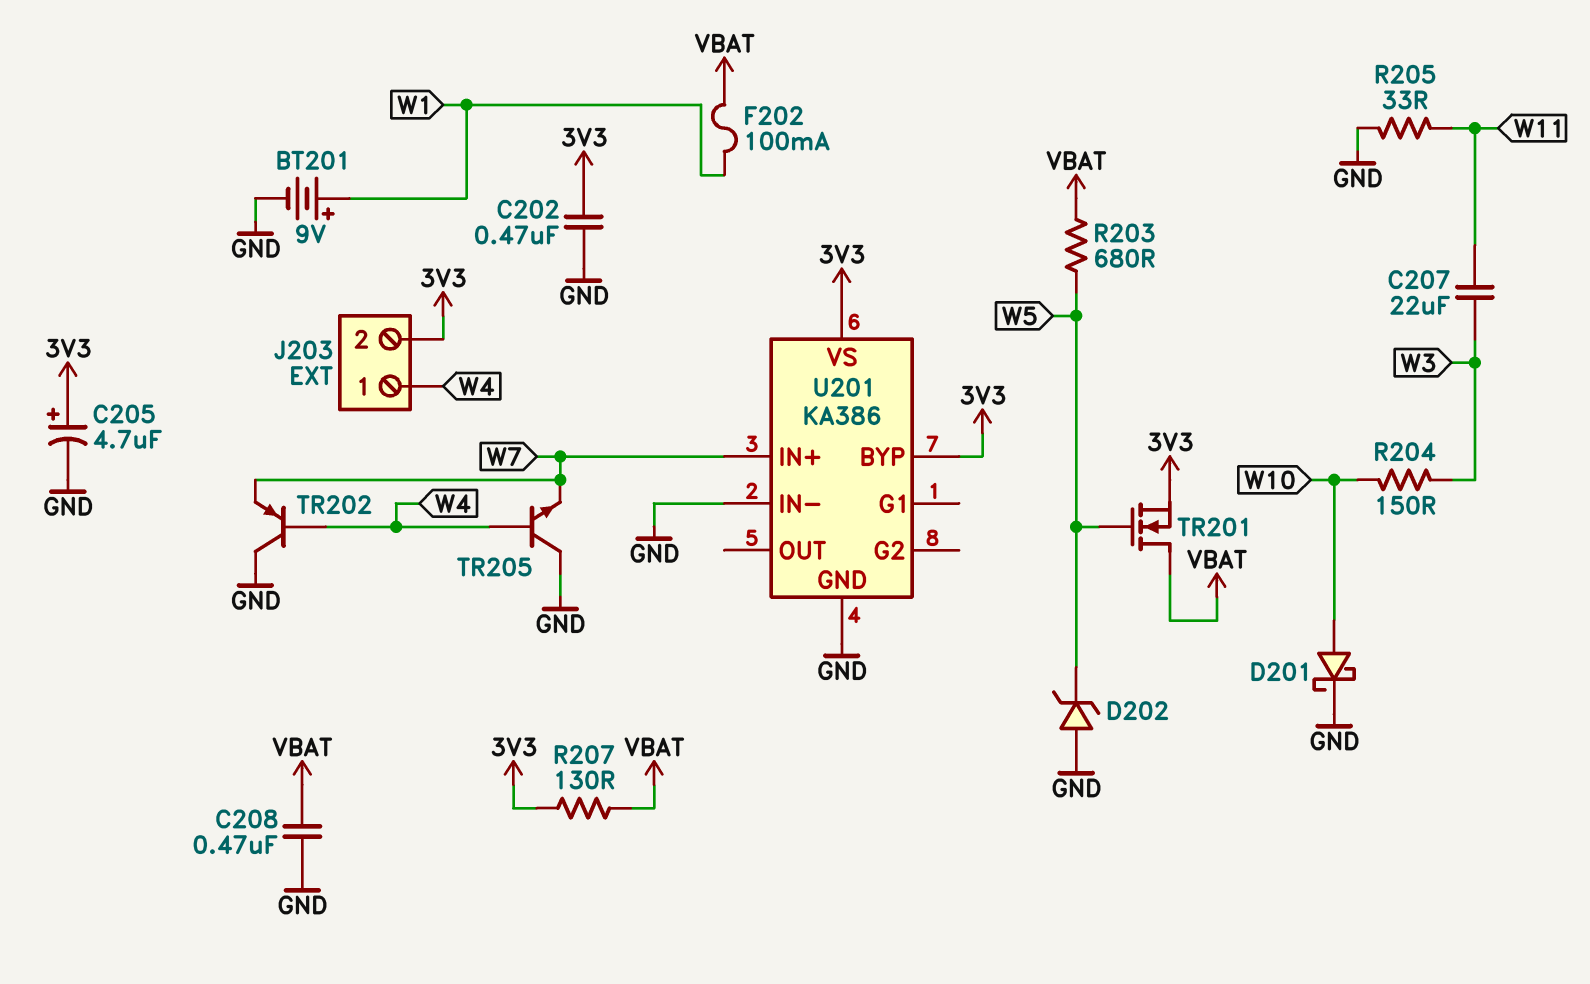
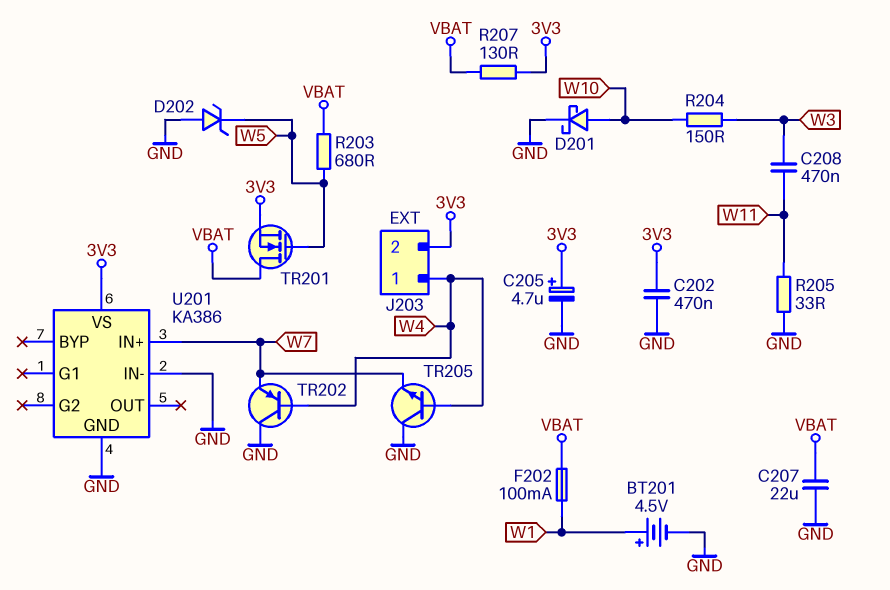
BT201: 9V (plus W1, minus GND) -> 4.5V (plus W1, minus GND)
C207: 22uF (W3, W11) -> 22uF (GND, VBAT)
C208: 470nF (GND, VBAT) -> 470nF (W3, W11)
U201 pin BYP: 3V3 -> none

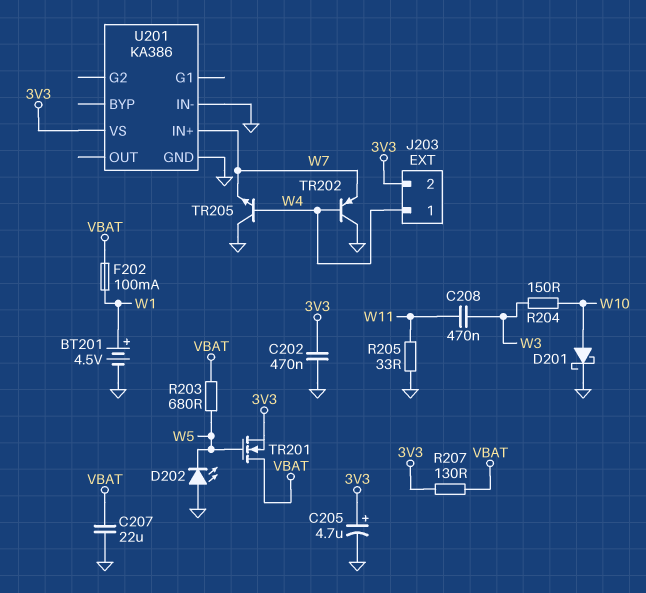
D202: zener (A GND, K W5) -> LED (A GND, K W5)

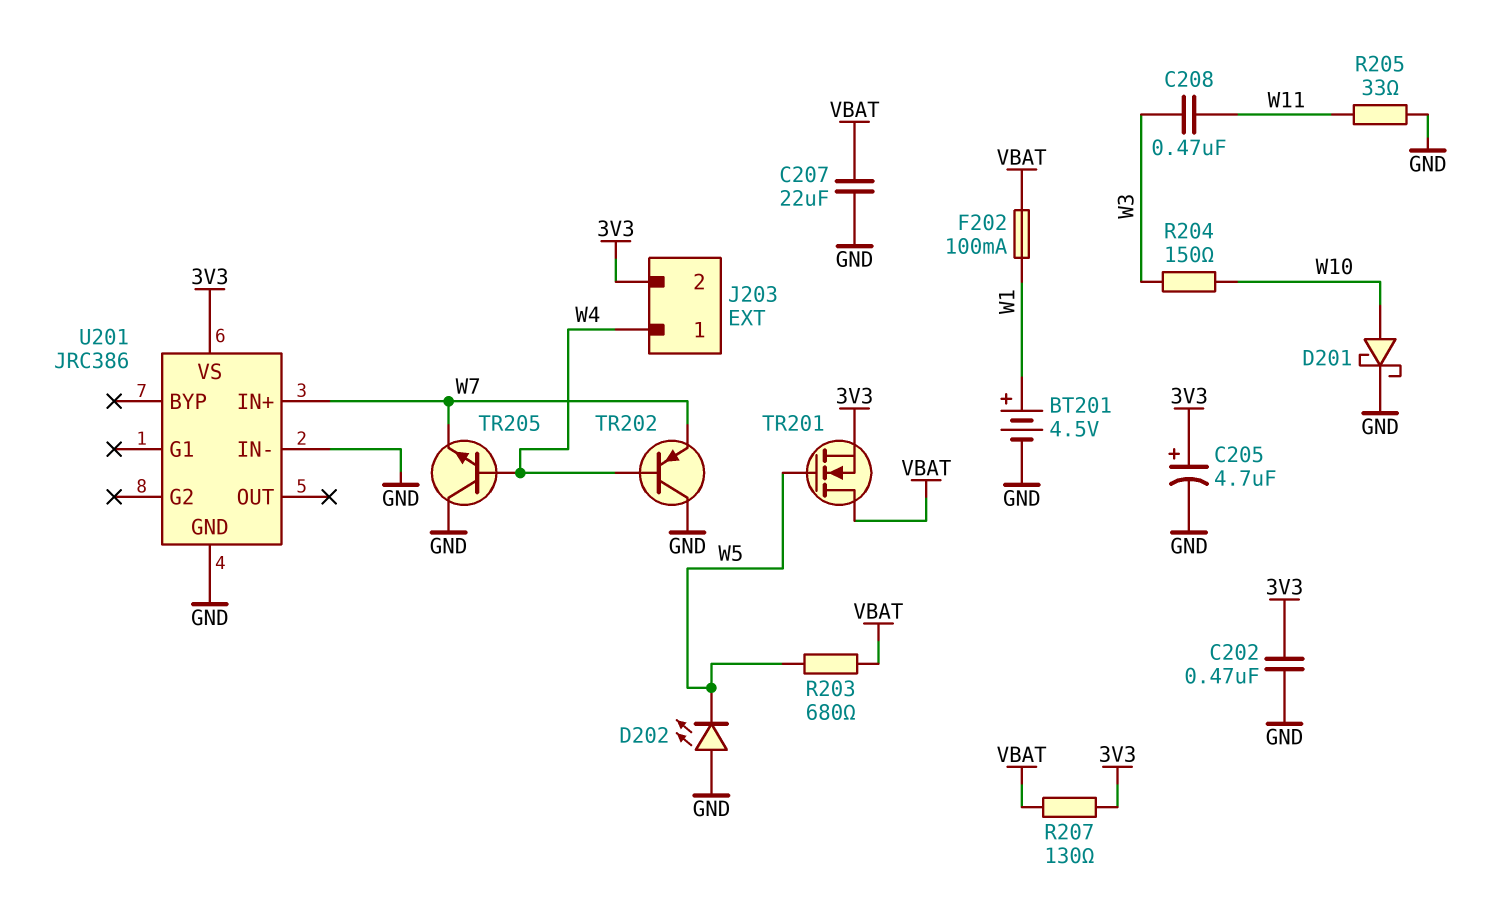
U201: KA386 -> JRC386

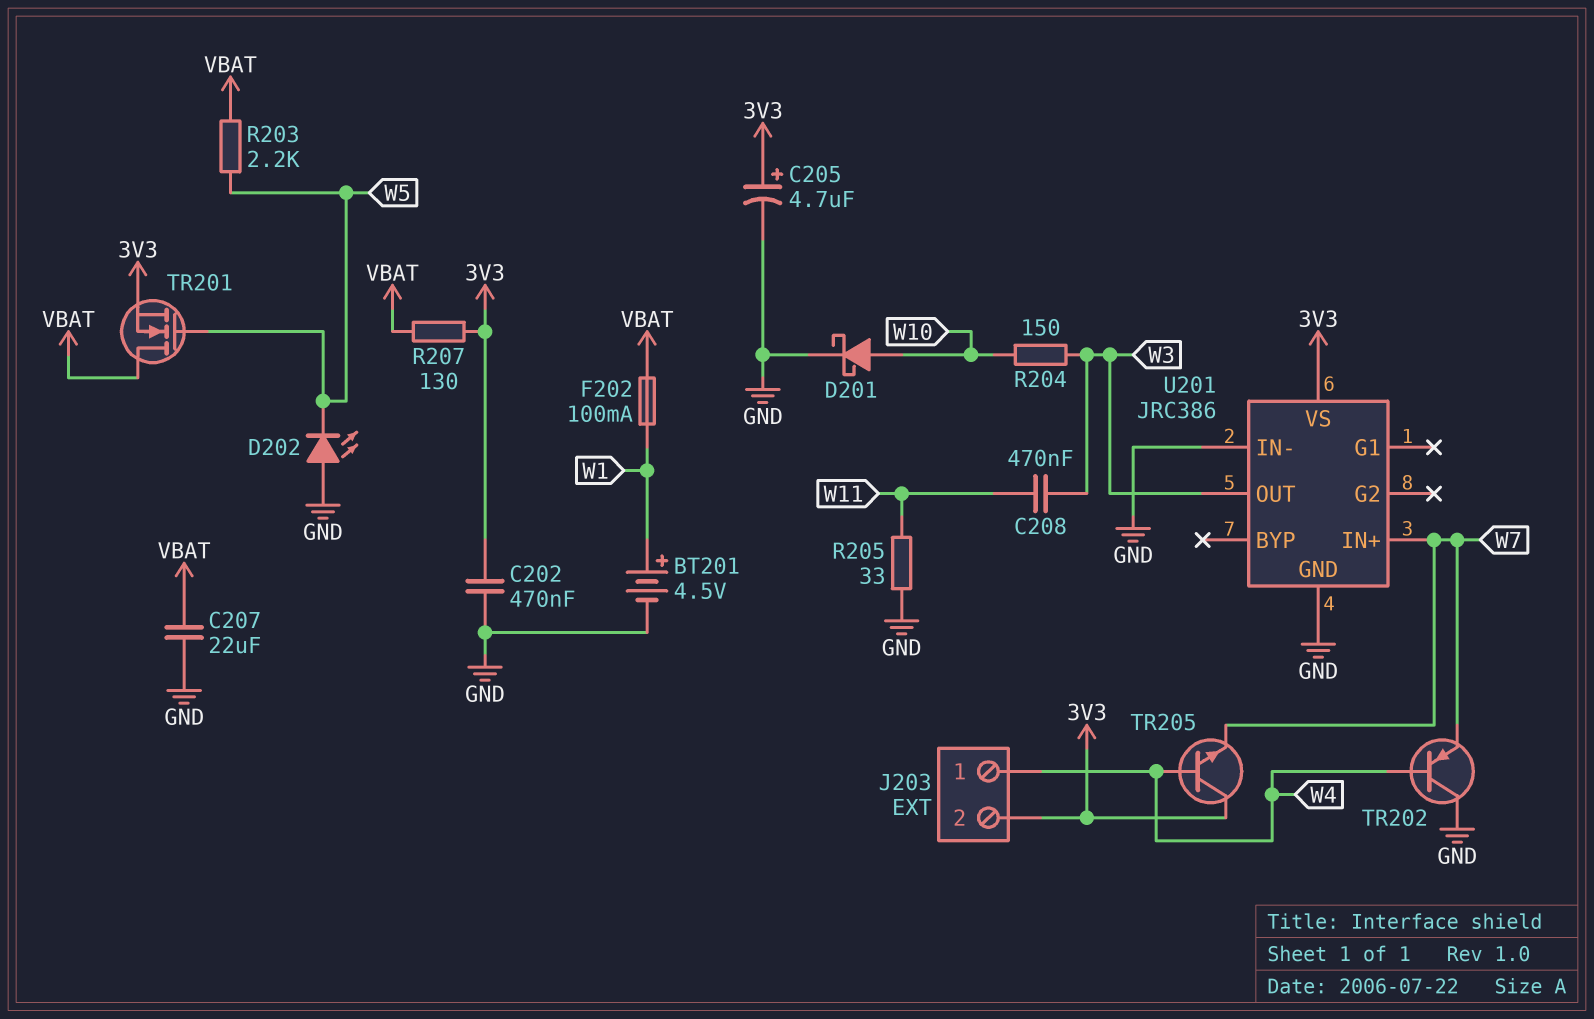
R203: 680 (VBAT, W5) -> 2.2k (VBAT, W5)
TR205: NPN (B W4, C GND, E W7) -> NPN (B W4, C 3V3, E W7)
U201 pin OUT: none -> W3

